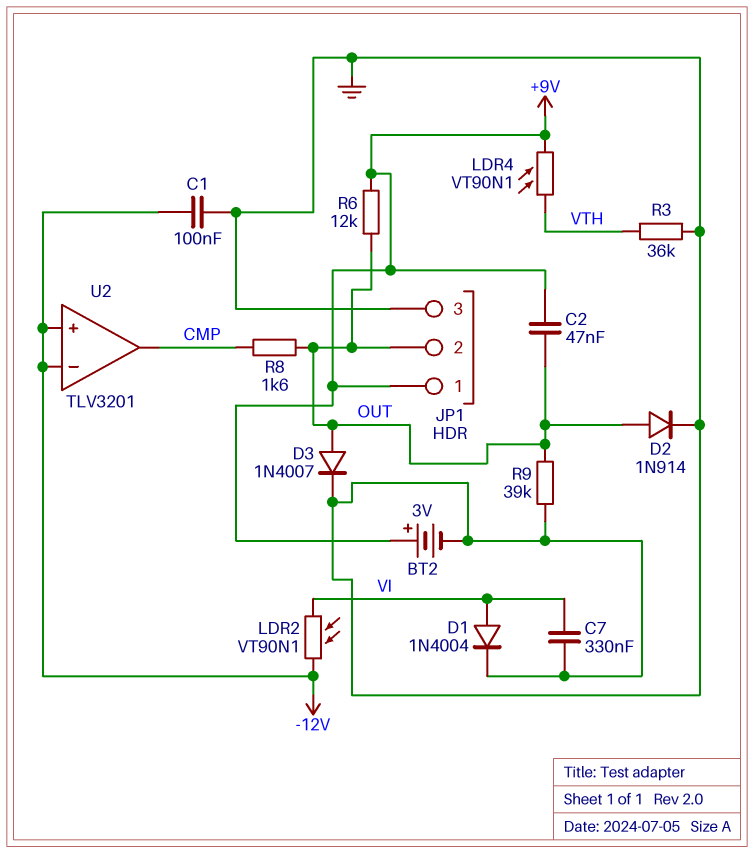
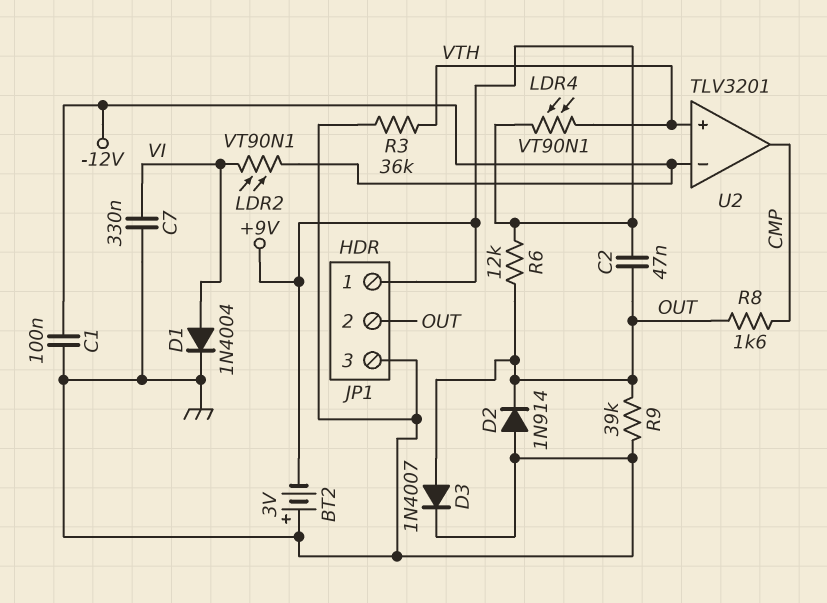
BT2: 3V (plus +9V, minus GND) -> 3V (plus GND, minus +9V)
D2: diode 1N914 (A OUT, K GND) -> diode 1N914 (A GND, K OUT)
U2 pin in+: -12V -> VTH

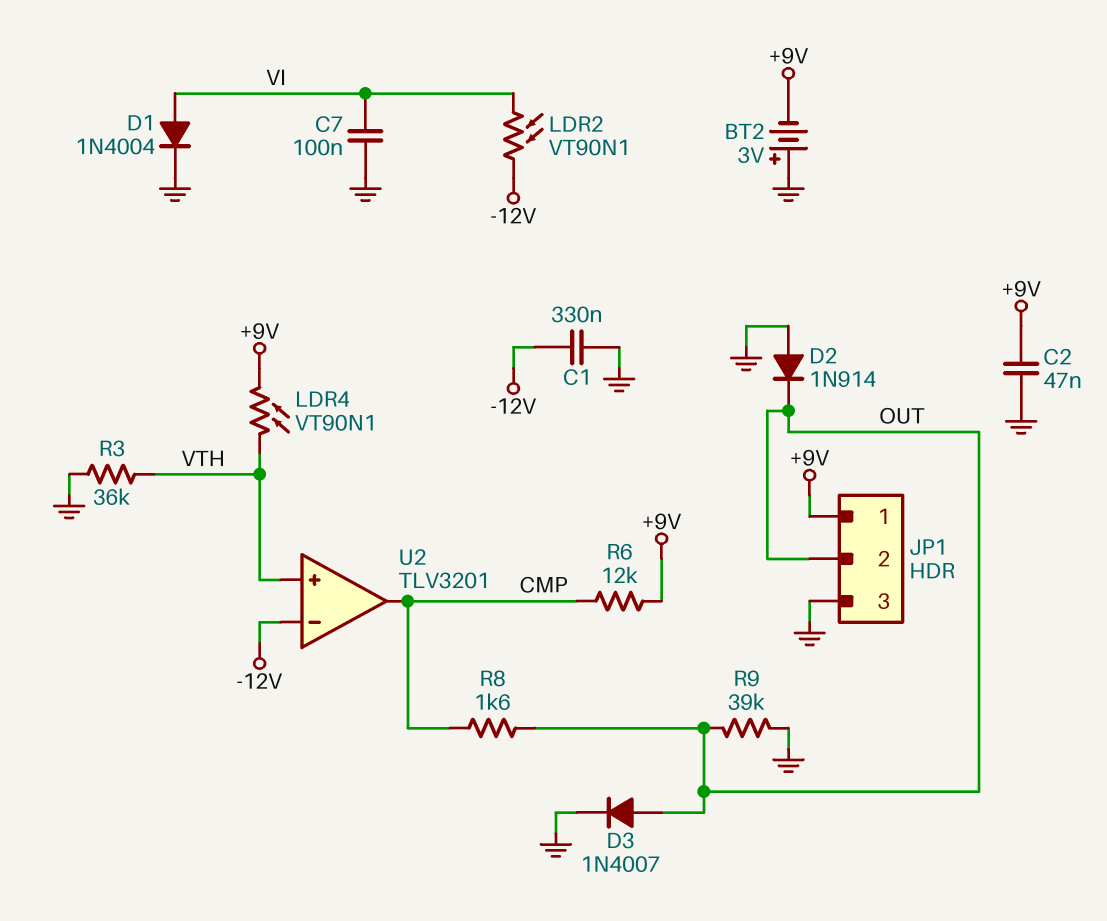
C1: 100nF (-12V, GND) -> 330nF (-12V, GND)
C2: 47nF (+9V, OUT) -> 47nF (+9V, GND)
C7: 330nF (GND, VI) -> 100nF (GND, VI)
R6: 12k (+9V, OUT) -> 12k (+9V, CMP)

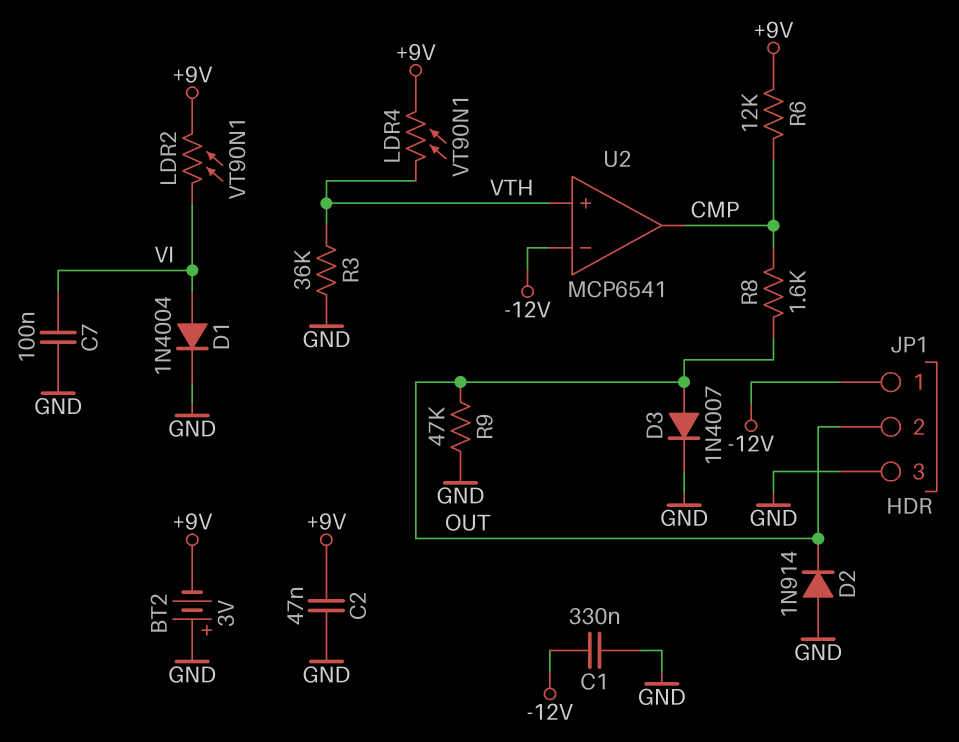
JP1 pin 1: +9V -> -12V
LDR2: VT90N1 (-12V, VI) -> VT90N1 (+9V, VI)
R9: 39k (GND, OUT) -> 47k (GND, OUT)
U2: TLV3201 -> MCP6541

